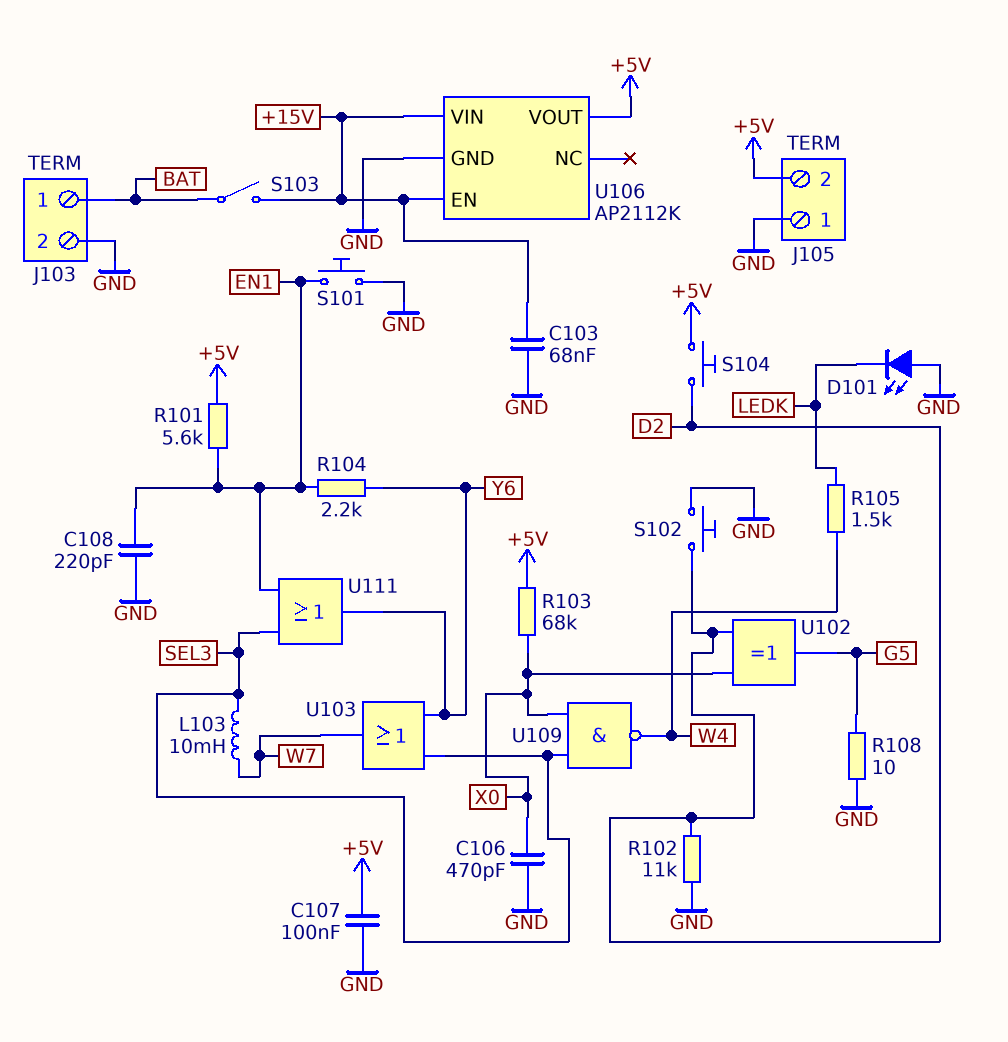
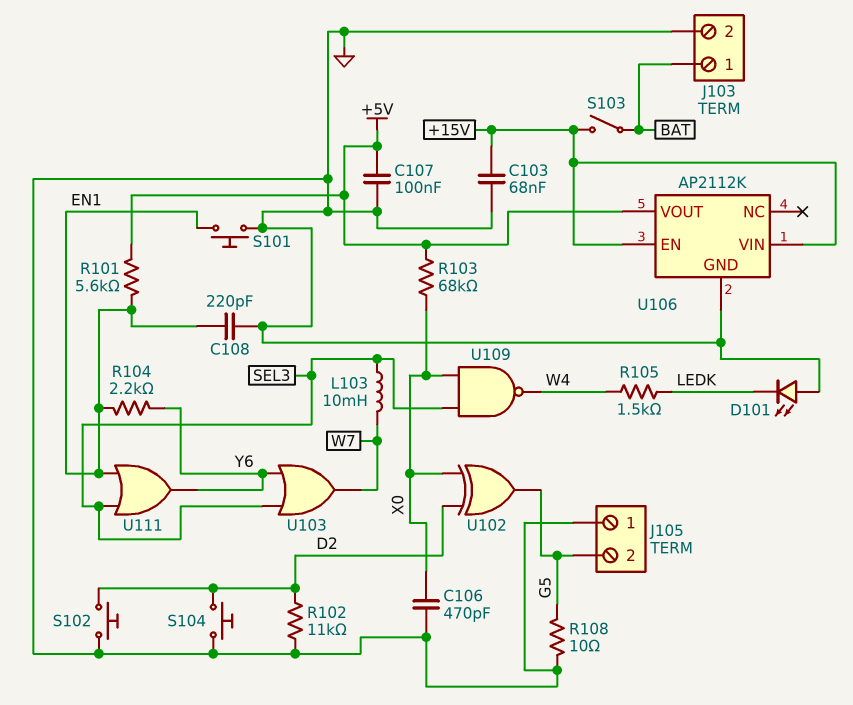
J105 pin 2: +5V -> G5
S104: button (+5V, D2) -> button (D2, GND)

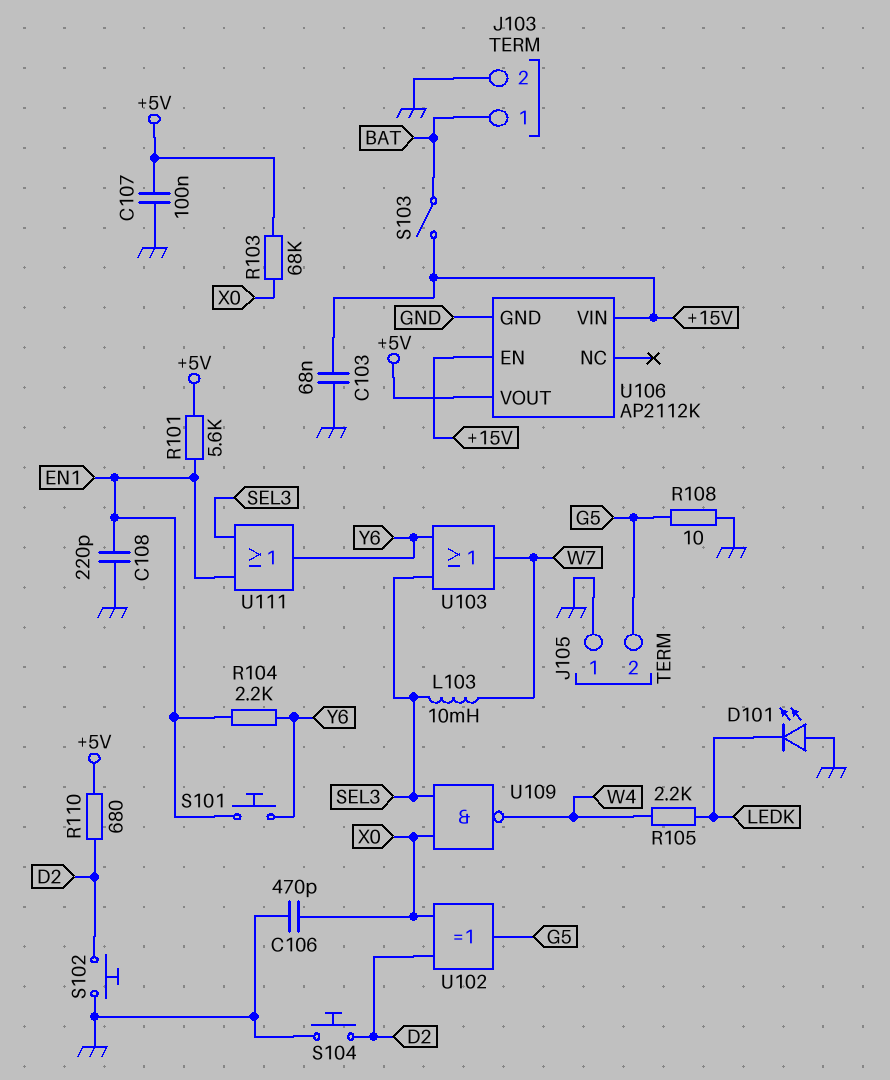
R102: 11k (D2, GND) -> none
R105: 1.5k (LEDK, W4) -> 2.2k (LEDK, W4)
R110: none -> 680 (+5V, D2)
S101: button (EN1, GND) -> button (EN1, Y6)

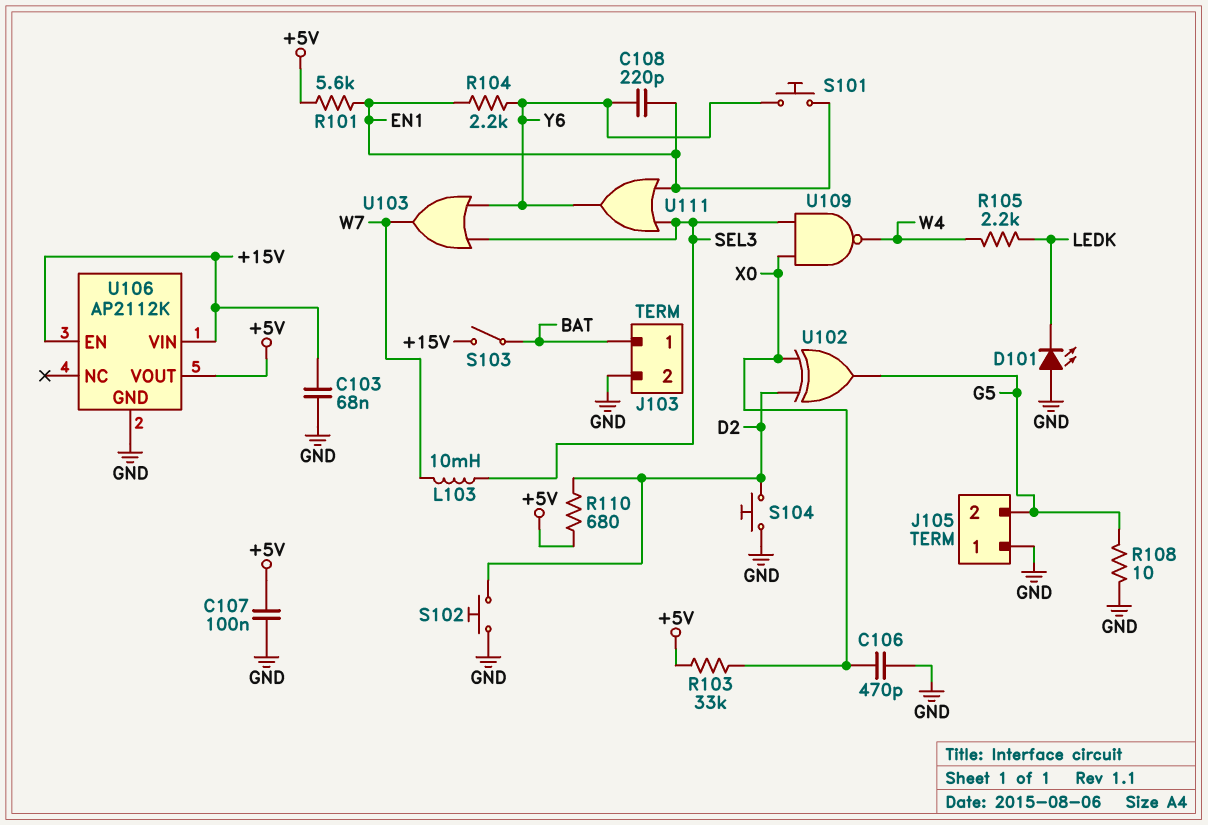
C108: 220pF (EN1, GND) -> 220pF (EN1, Y6)
R103: 68k (+5V, X0) -> 33k (+5V, X0)

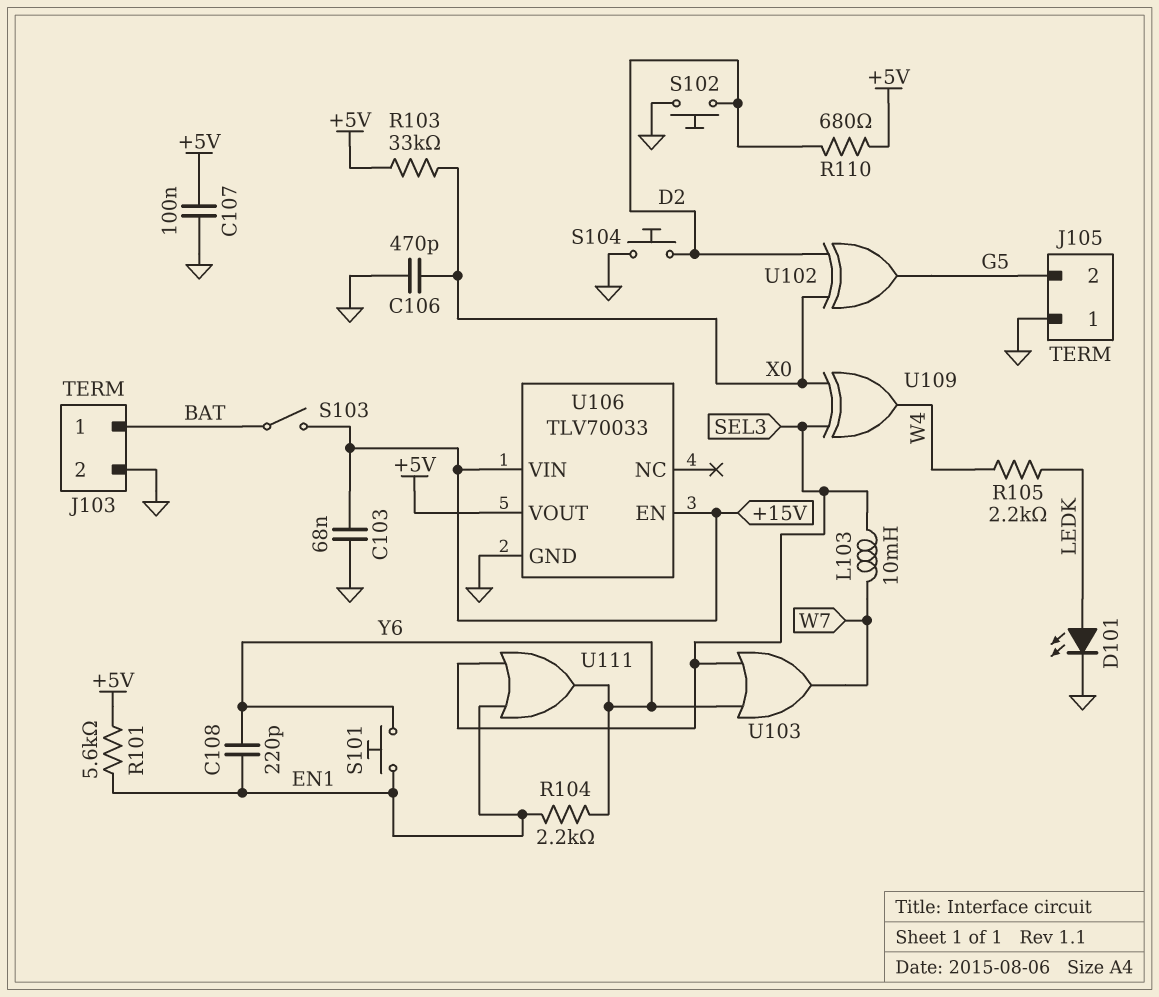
D101: LED (A GND, K LEDK) -> LED (A LEDK, K GND)
R108: 10 (G5, GND) -> none
U106: AP2112K -> TLV70033
U109: NAND (in SEL3, in X0, out W4) -> XOR (in SEL3, in X0, out W4)

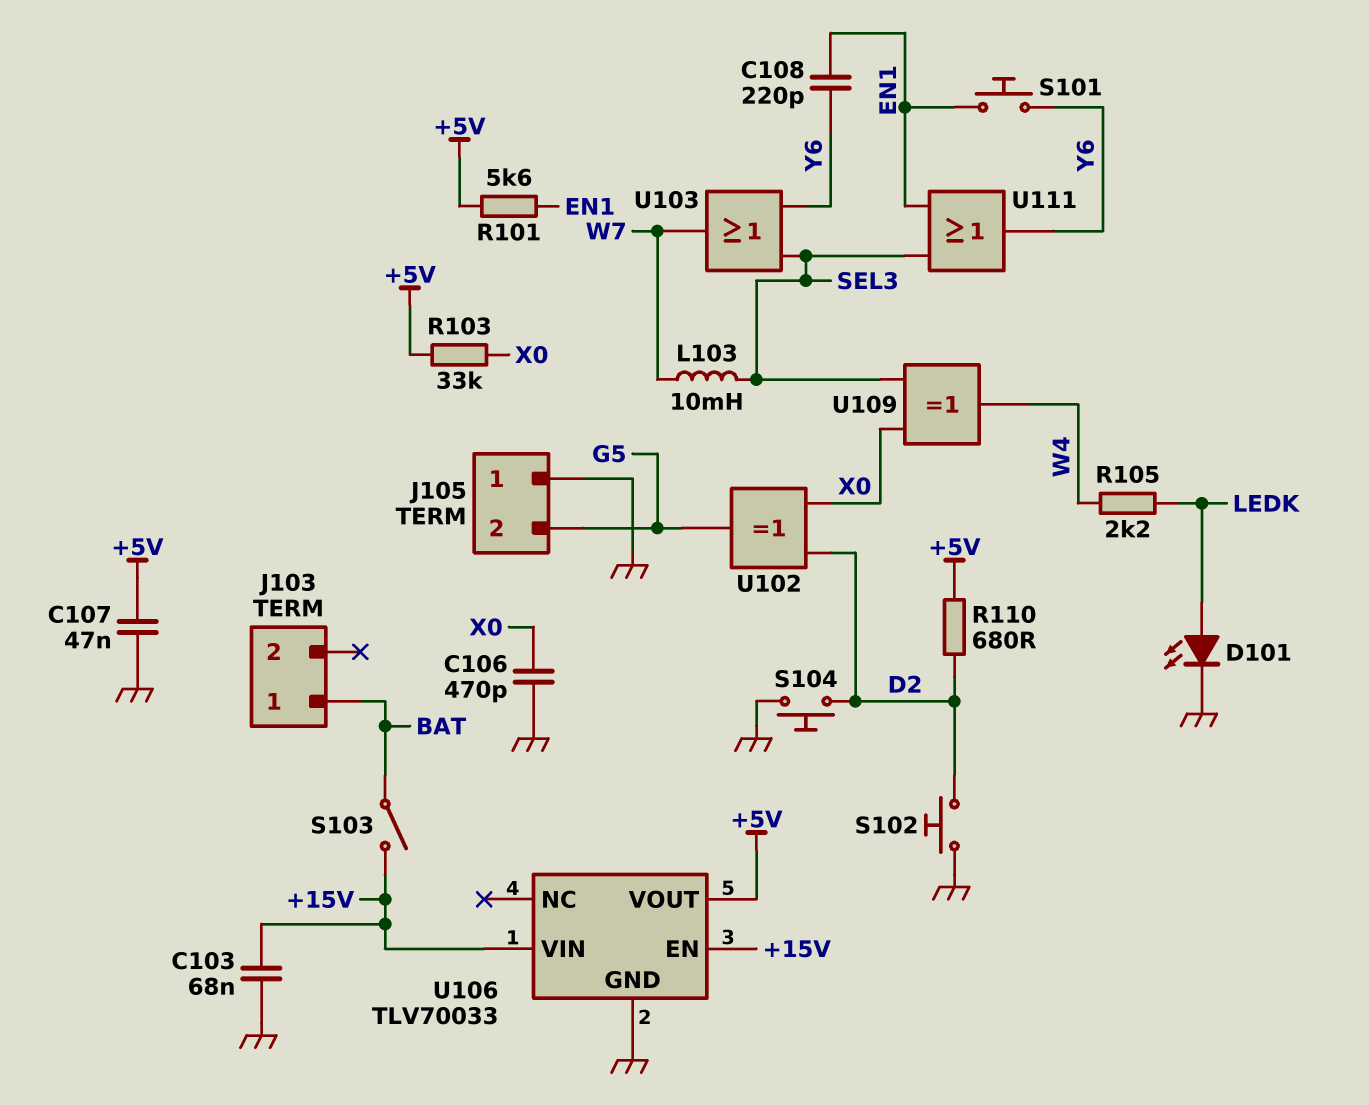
C107: 100nF (+5V, GND) -> 47nF (+5V, GND)
J103 pin 2: GND -> none
R104: 2.2k (EN1, Y6) -> none

